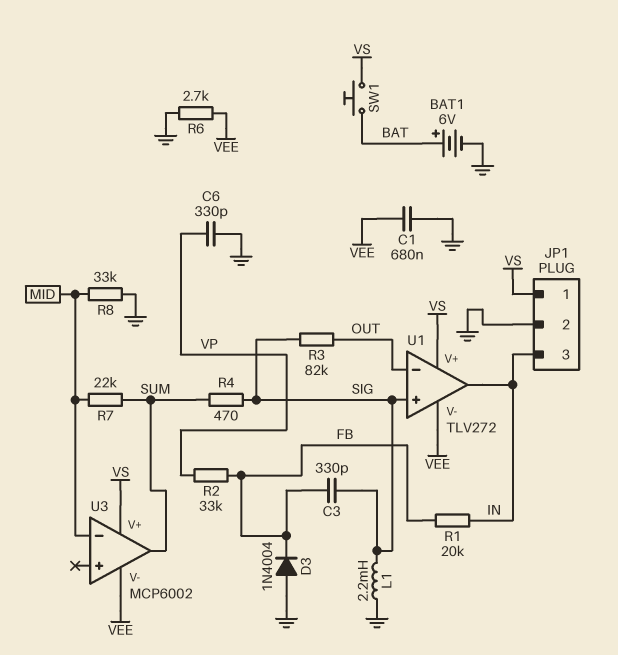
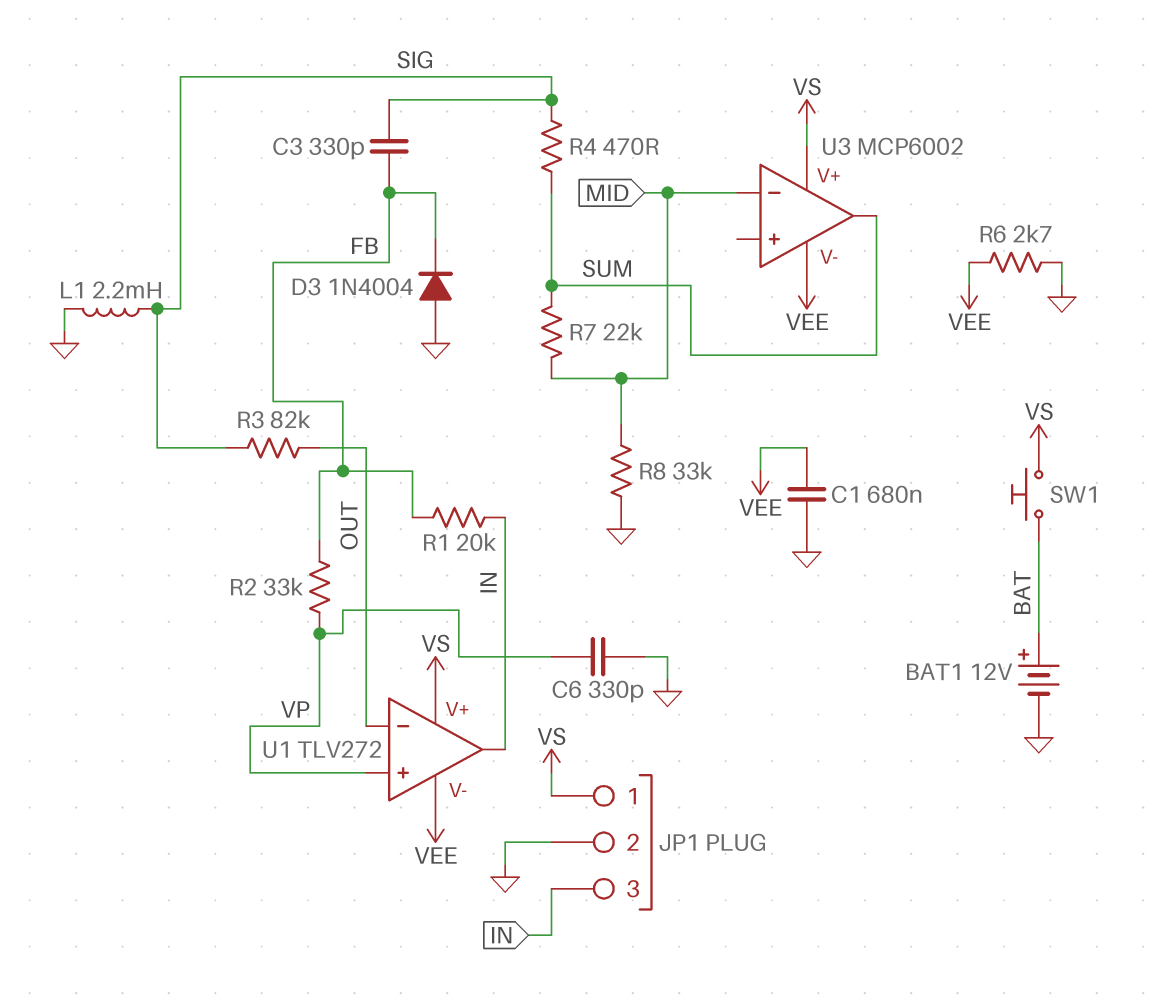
BAT1: 6V (plus BAT, minus GND) -> 12V (plus BAT, minus GND)
U1 pin in+: SIG -> VP

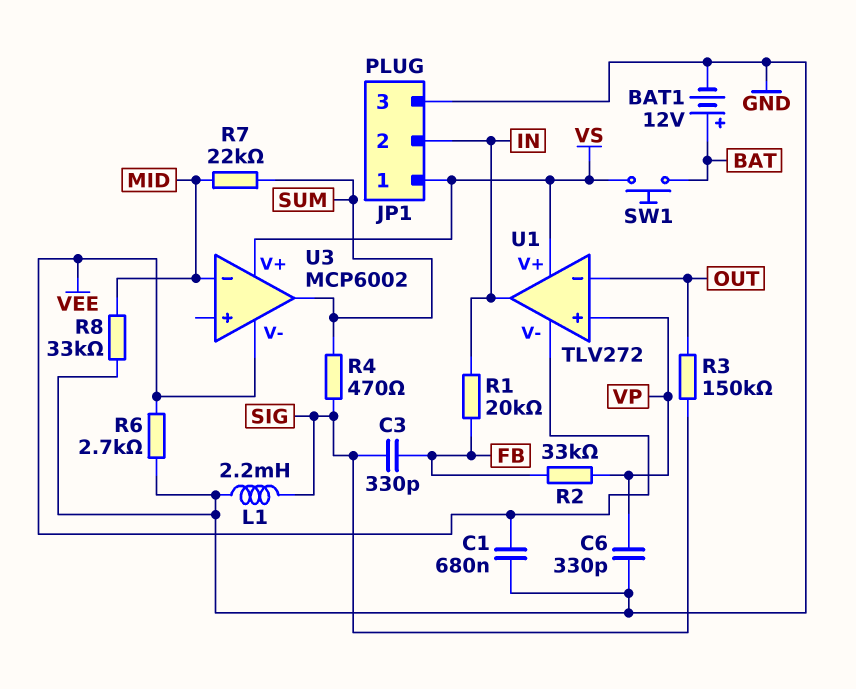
D3: diode 1N4004 (A GND, K FB) -> none
JP1 pin 2: GND -> IN
JP1 pin 3: IN -> GND
R3: 82k (OUT, SIG) -> 150k (OUT, SIG)

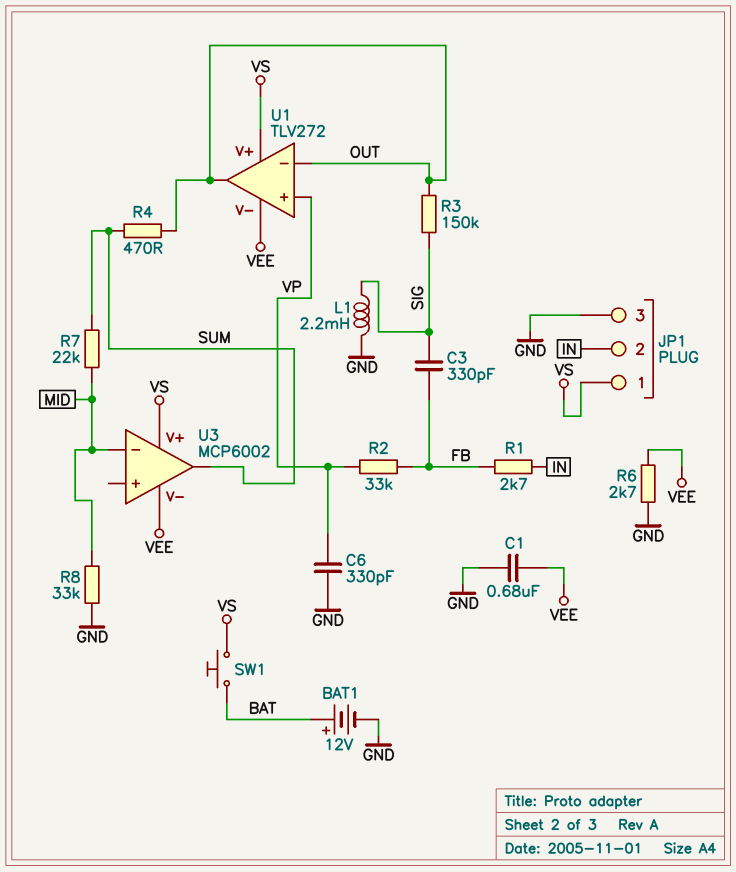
R1: 20k (FB, IN) -> 2.7k (FB, IN)
R4: 470 (SIG, SUM) -> 470 (OUT, SUM)
U1 pin out: IN -> OUT

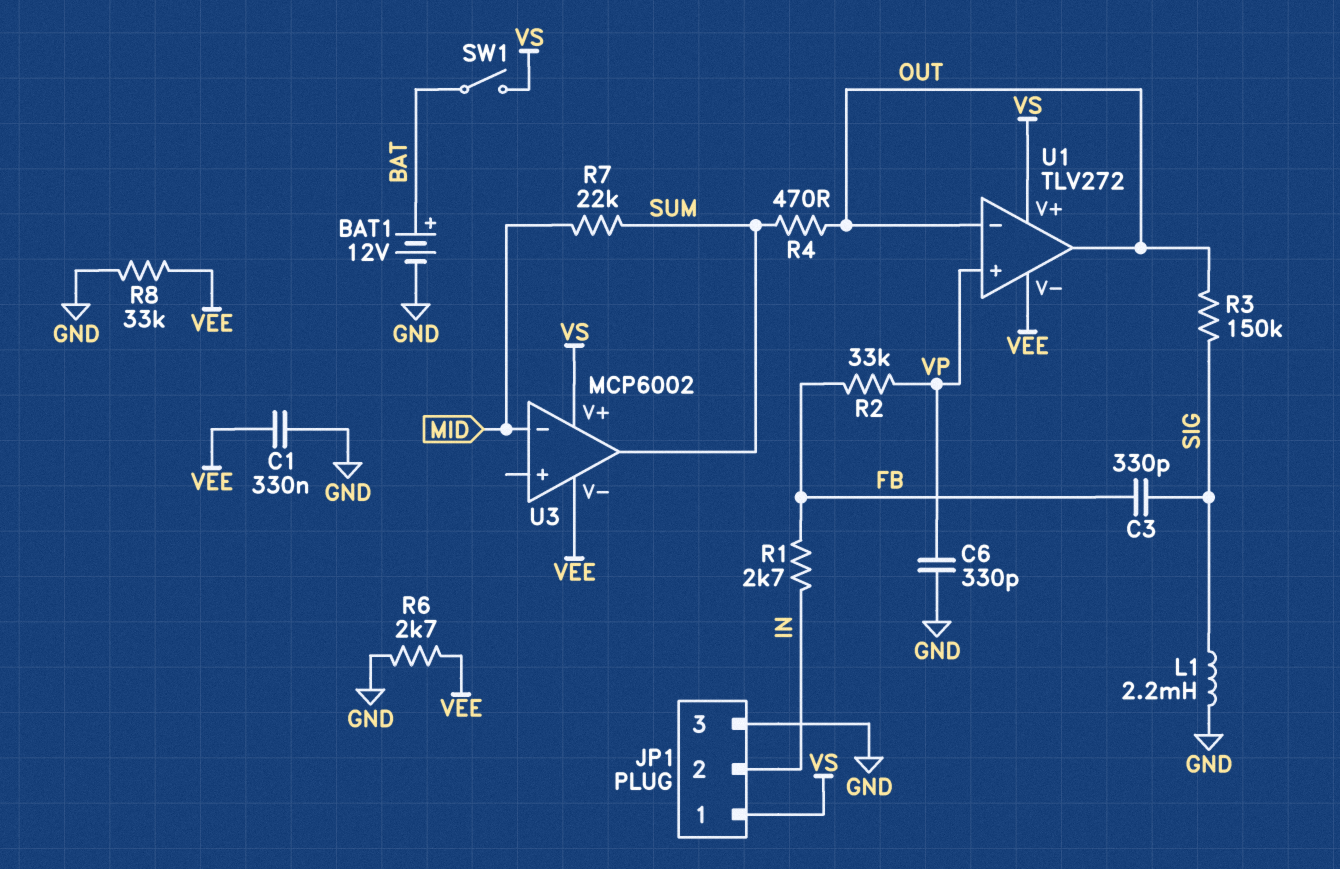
C1: 680nF (GND, VEE) -> 330nF (GND, VEE)
R8: 33k (GND, MID) -> 33k (GND, VEE)
SW1: button (BAT, VS) -> switch (BAT, VS)

